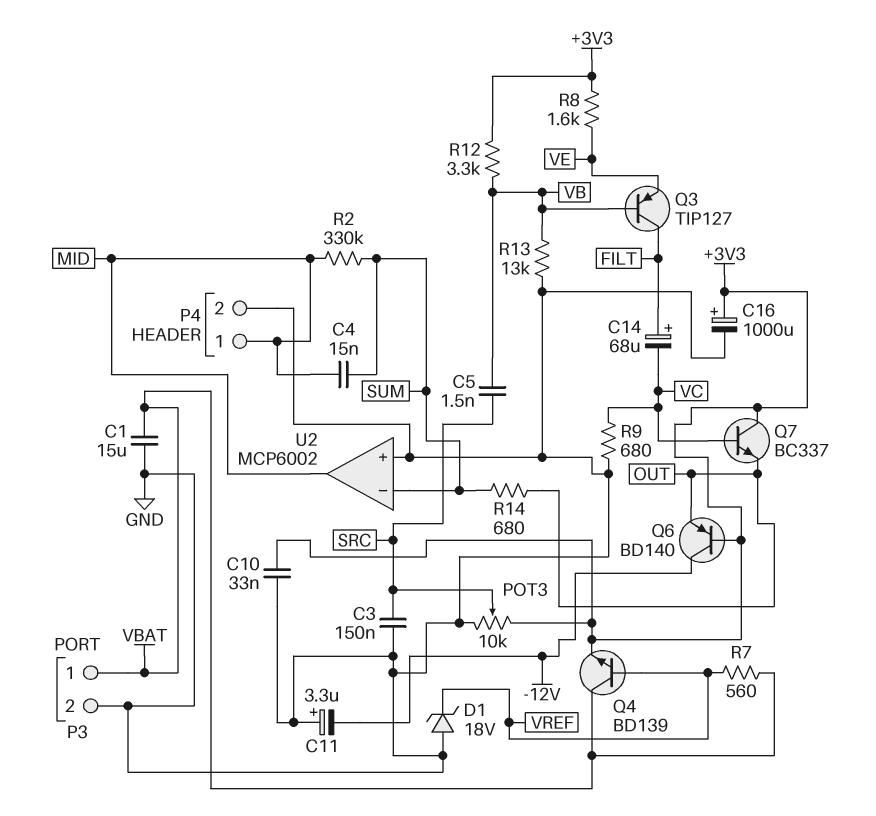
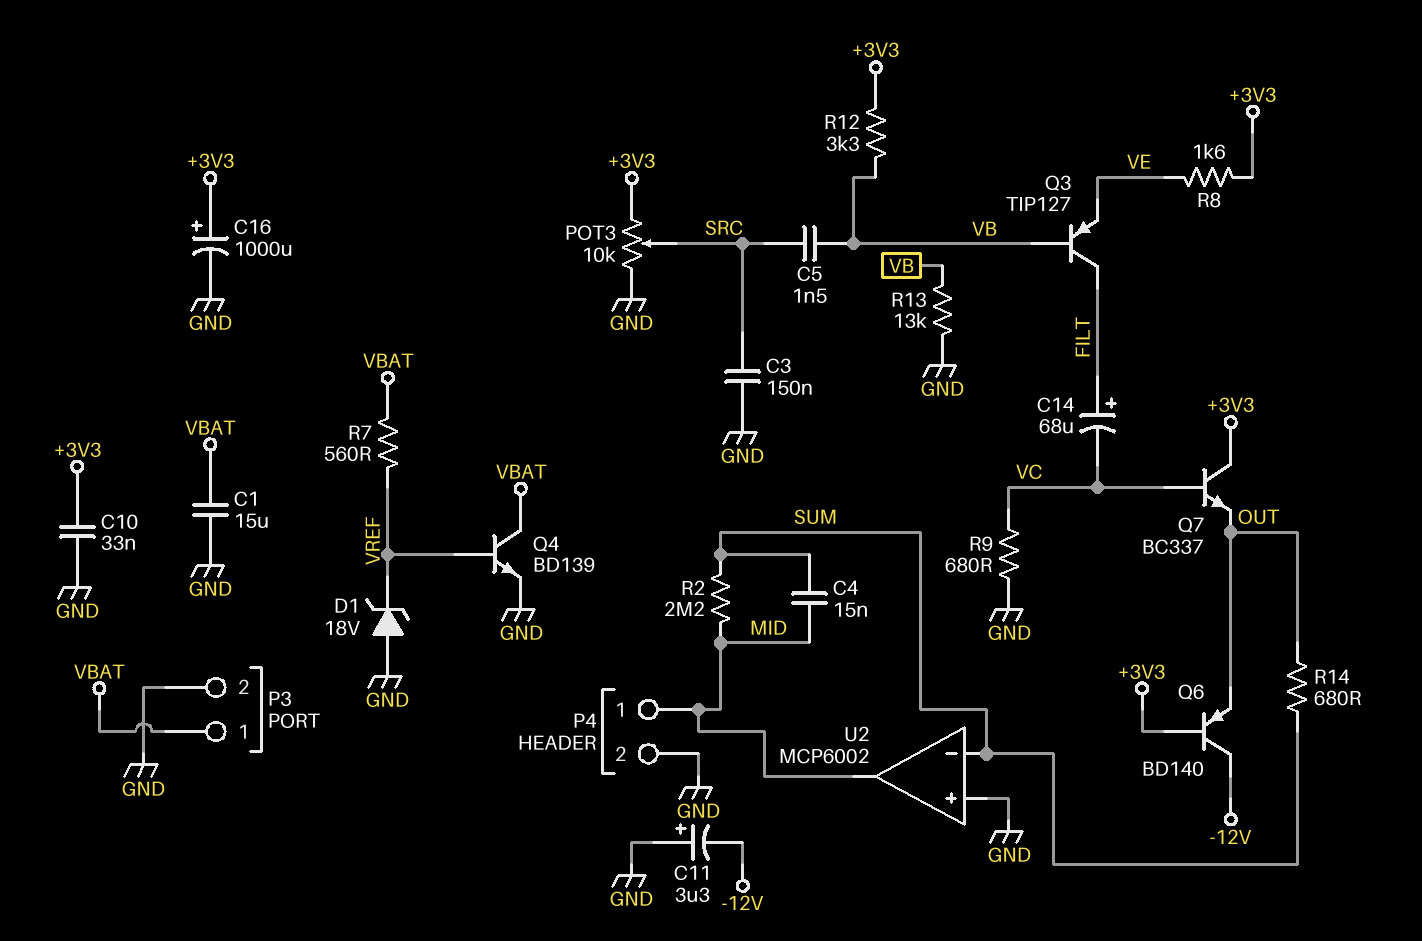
Q4: NPN BD139 (B VREF, C VBAT, E +3V3) -> NPN BD139 (B VREF, C VBAT, E GND)
R2: 330k (MID, SUM) -> 2.2M (MID, SUM)

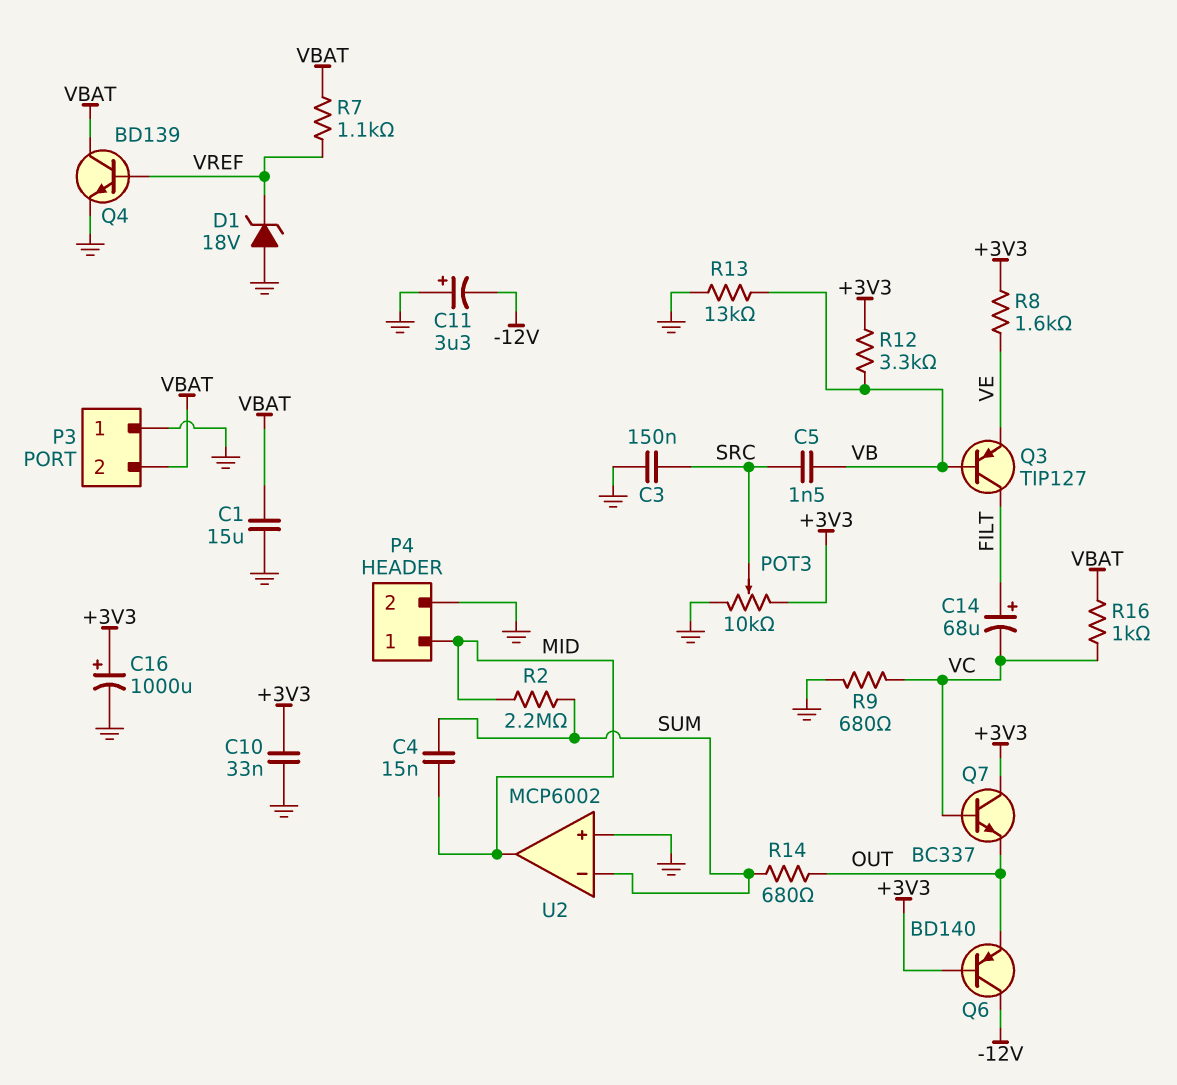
P3 pin 1: VBAT -> GND
P3 pin 2: GND -> VBAT
R7: 560 (VBAT, VREF) -> 1.1k (VBAT, VREF)
R16: none -> 1k (VBAT, VC)

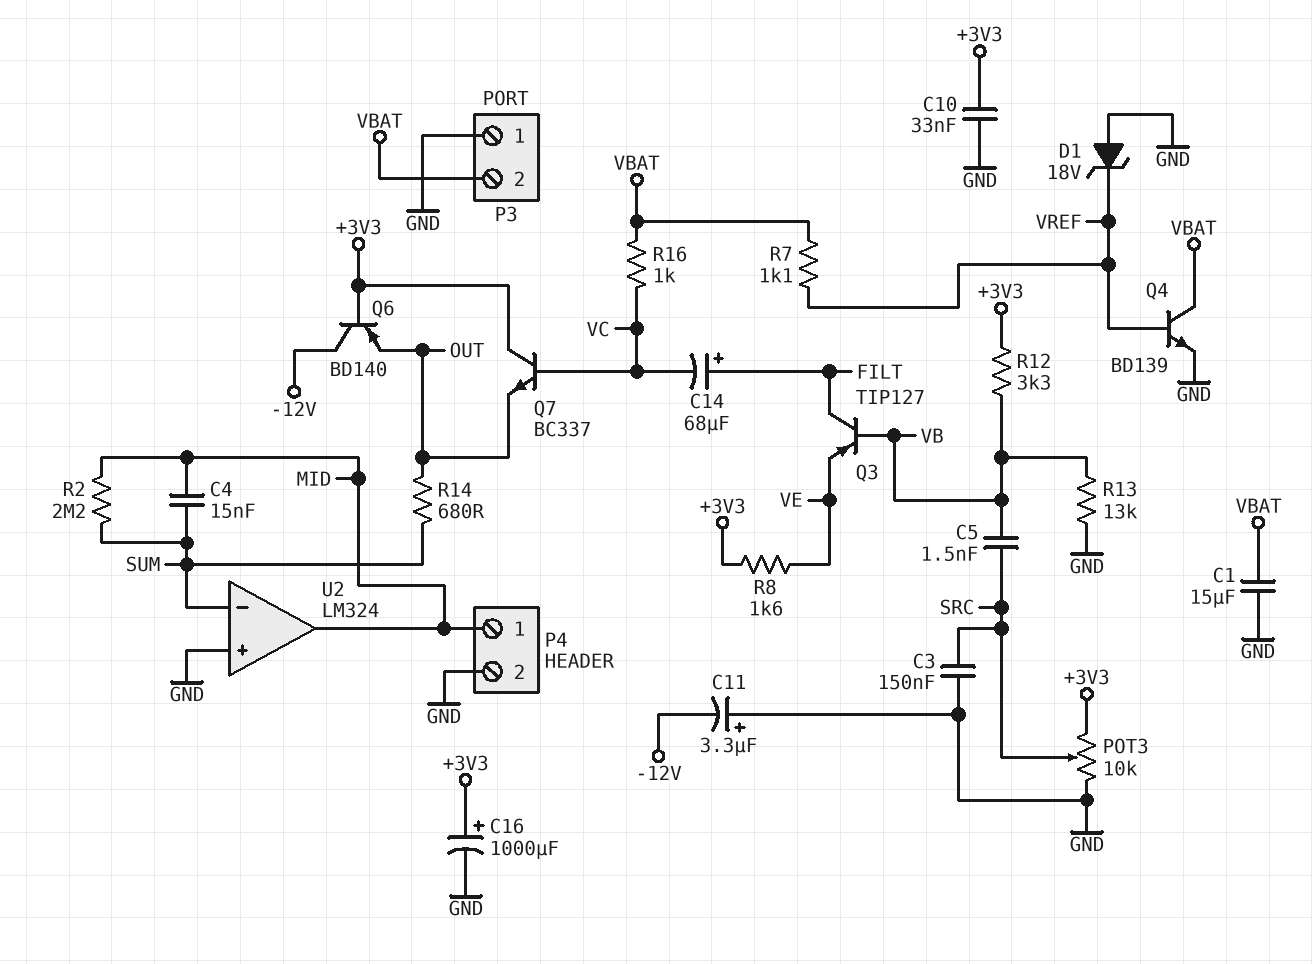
R9: 680 (GND, VC) -> none
U2: MCP6002 -> LM324

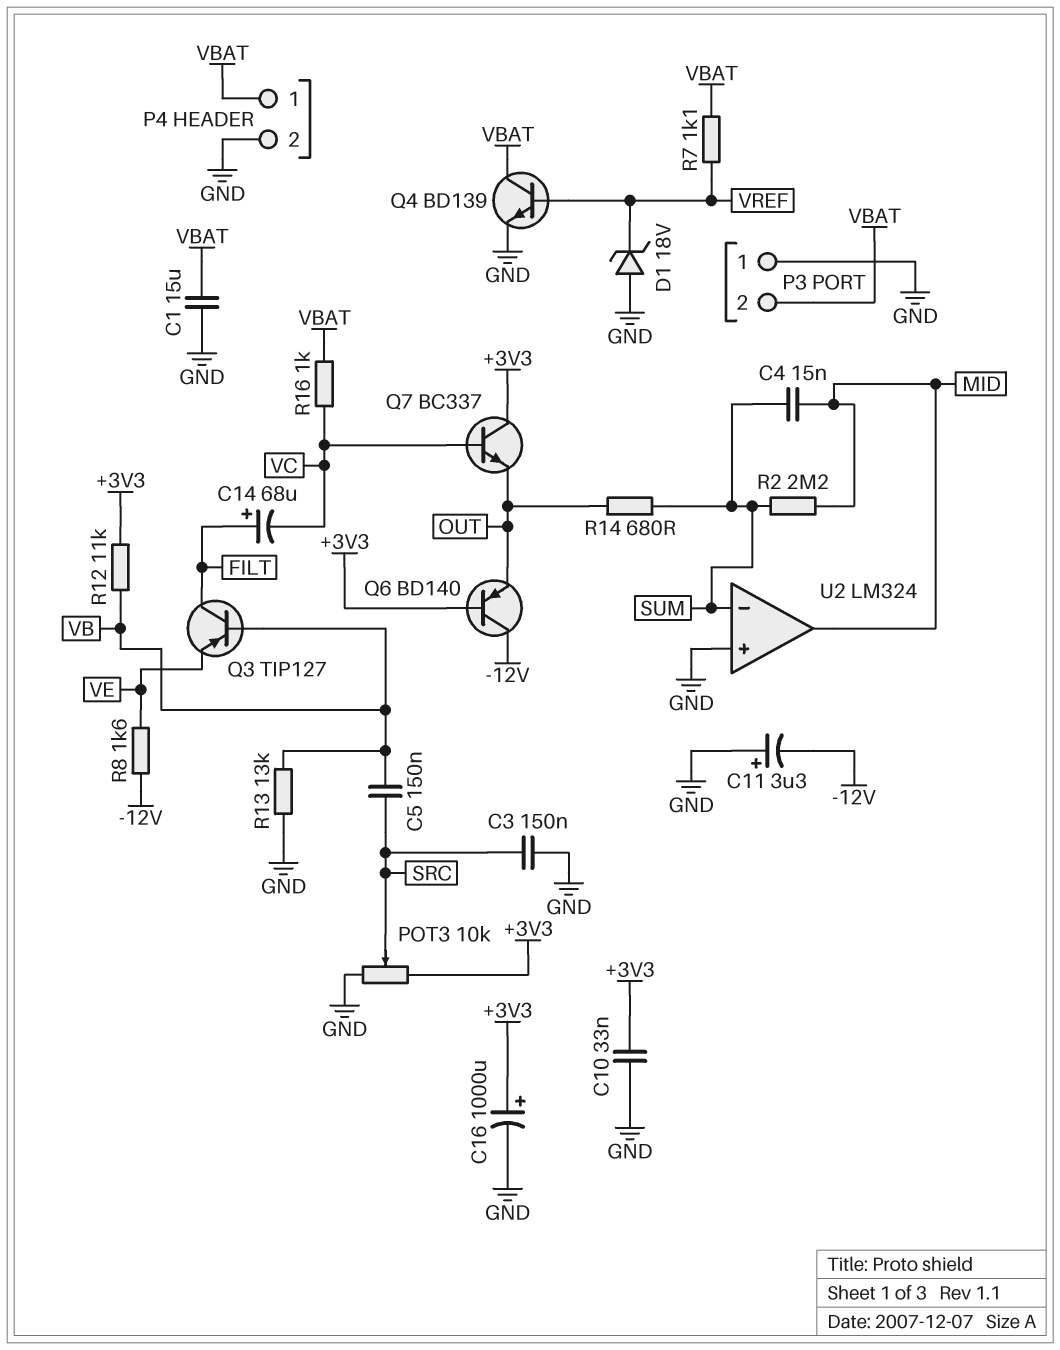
C5: 1.5nF (SRC, VB) -> 150nF (SRC, VB)
P4 pin 1: MID -> VBAT
R8: 1.6k (+3V3, VE) -> 1.6k (-12V, VE)
R12: 3.3k (+3V3, VB) -> 11k (+3V3, VB)

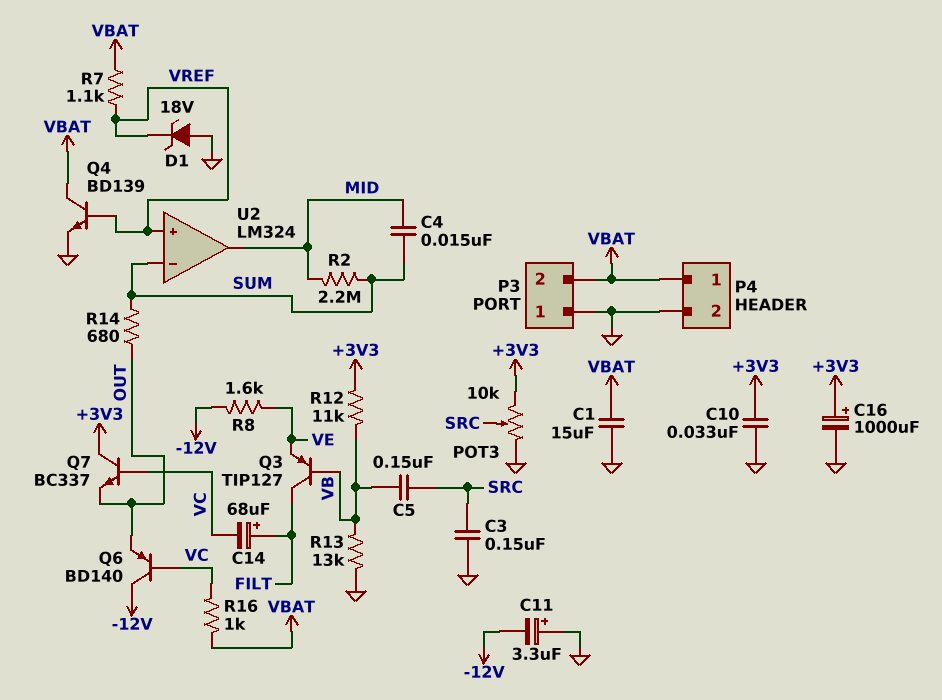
Q6: PNP BD140 (B +3V3, C -12V, E OUT) -> PNP BD140 (B VC, C -12V, E OUT)
U2 pin in+: GND -> VREF

